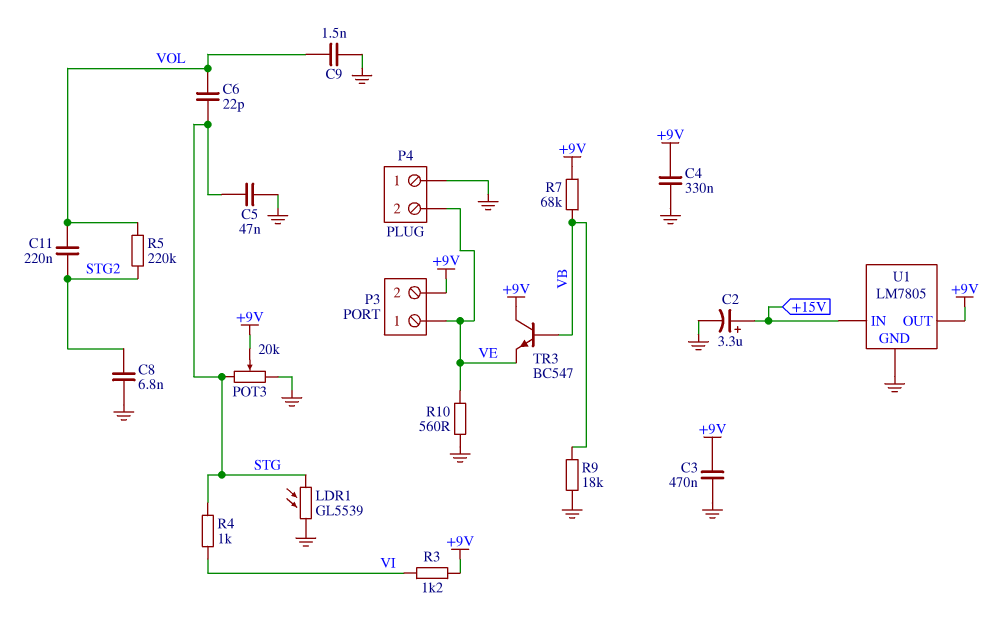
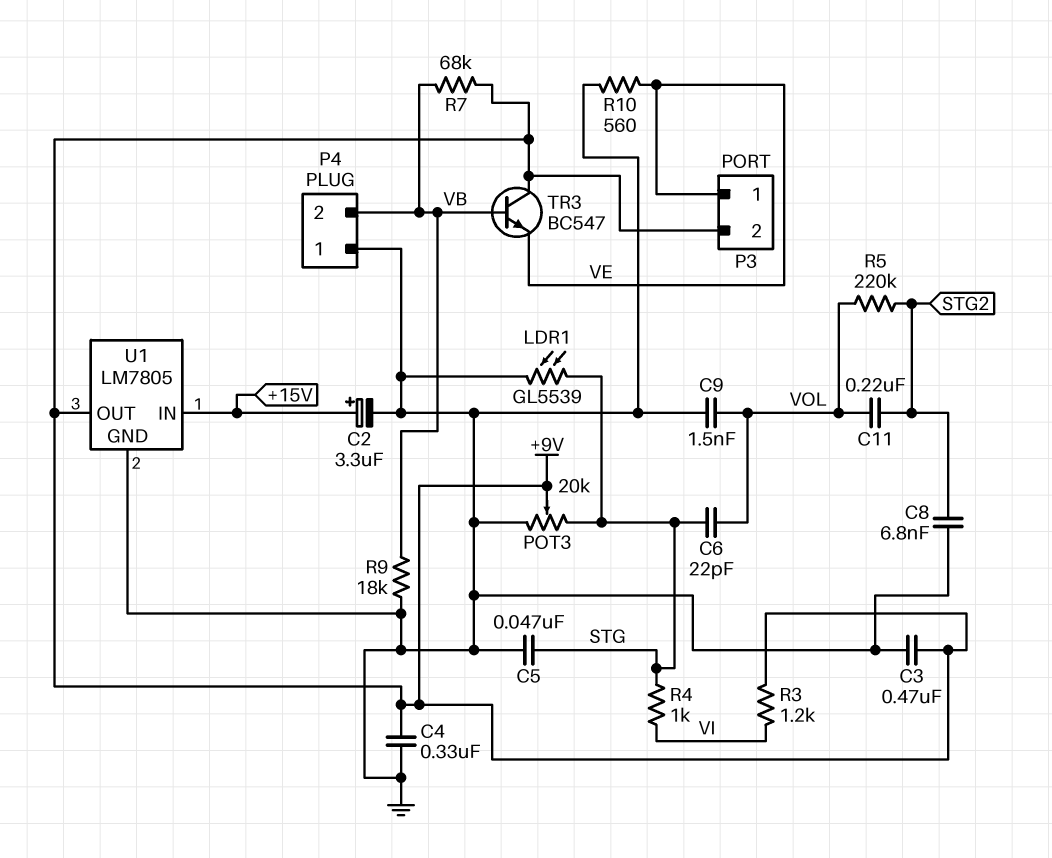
P4 pin 2: VE -> VB

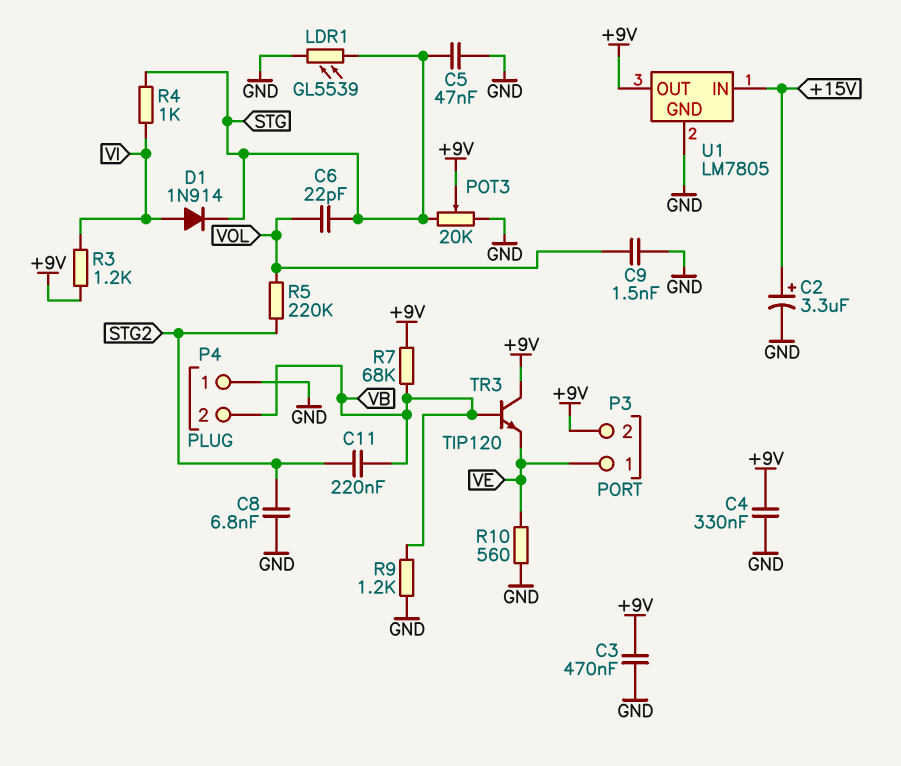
C11: 220nF (STG2, VOL) -> 220nF (STG2, VB)
D1: none -> diode 1N914 (A VI, K STG)
R9: 18k (GND, VB) -> 1.2k (GND, VB)
TR3: NPN BC547 (B VB, C +9V, E VE) -> NPN TIP120 (B VB, C +9V, E VE)

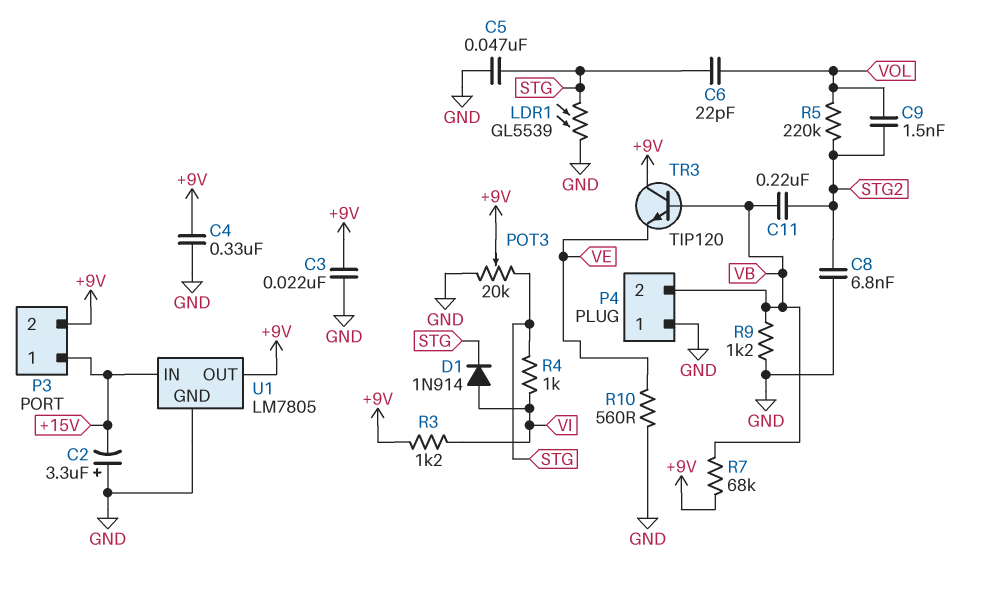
C2: 3.3uF (plus +15V, minus GND) -> 3.3uF (plus GND, minus +15V)
C3: 470nF (+9V, GND) -> 22nF (+9V, GND)
C9: 1.5nF (GND, VOL) -> 1.5nF (STG2, VOL)
P3 pin 1: VE -> +15V

